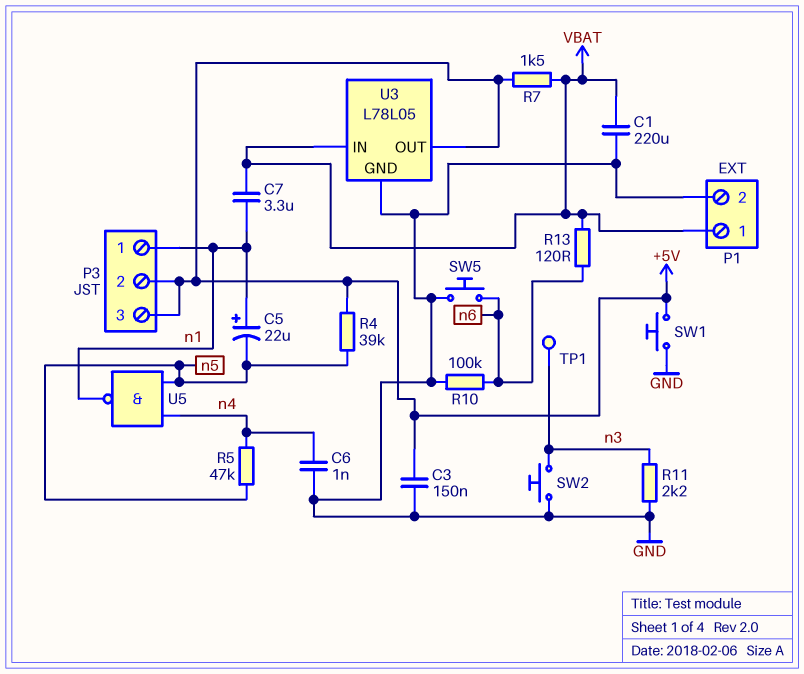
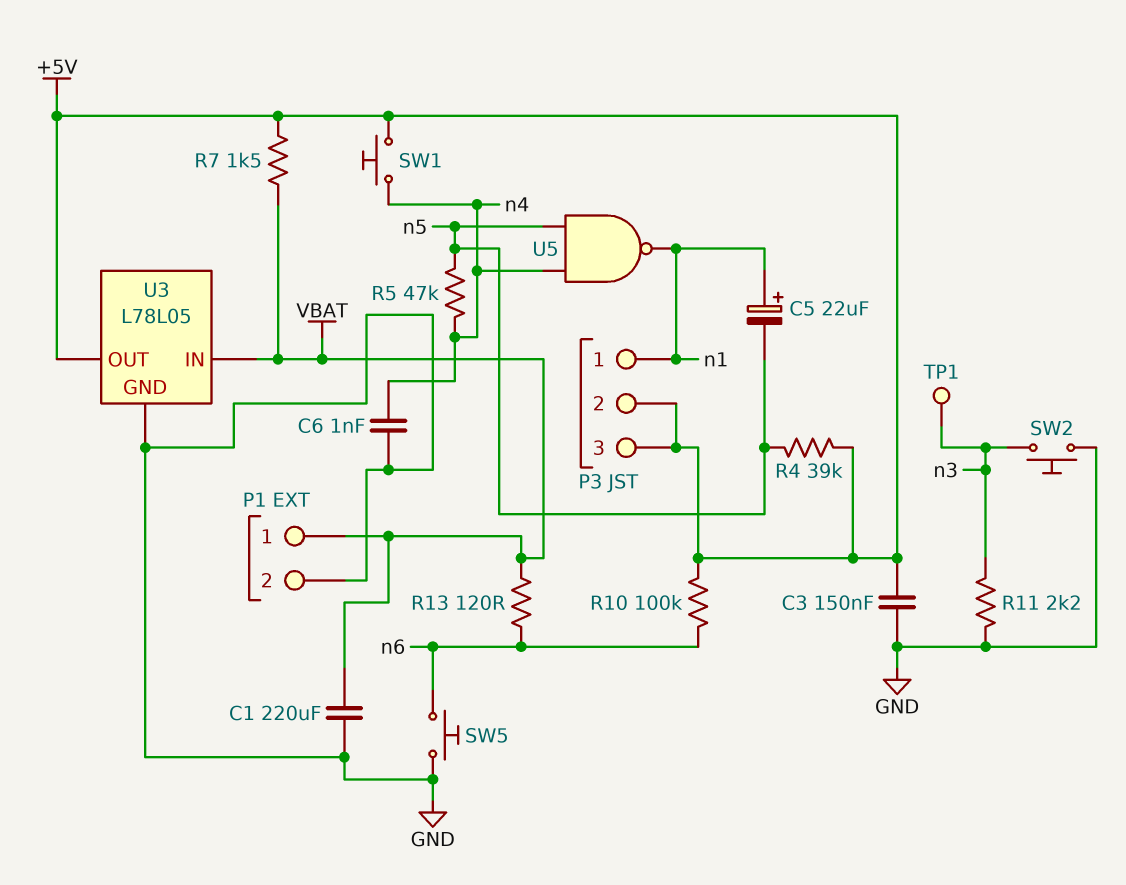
C7: 3.3uF (VBAT, n1) -> none
R10: 100k (GND, n6) -> 100k (+5V, n6)
SW1: button (+5V, GND) -> button (+5V, n4)

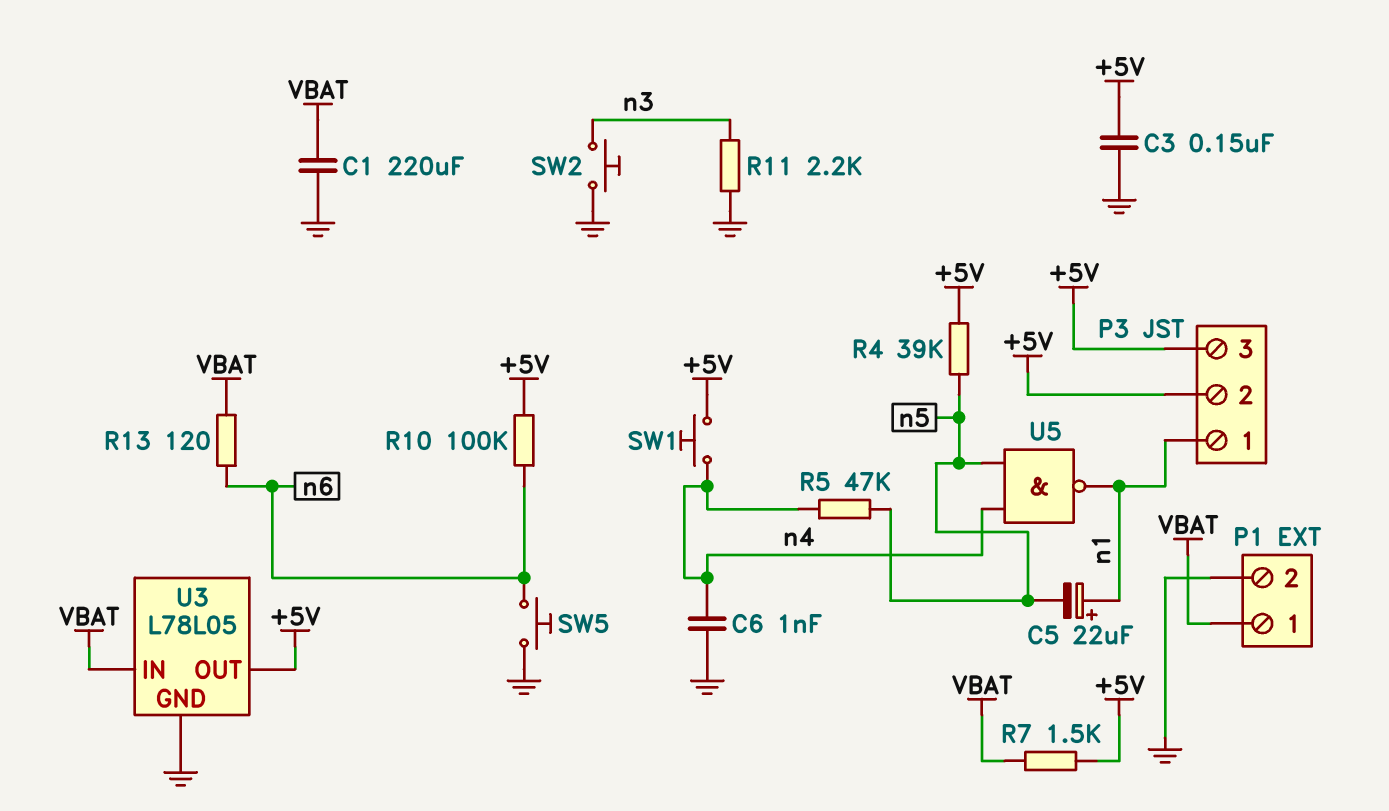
TP1: test point (n3) -> none

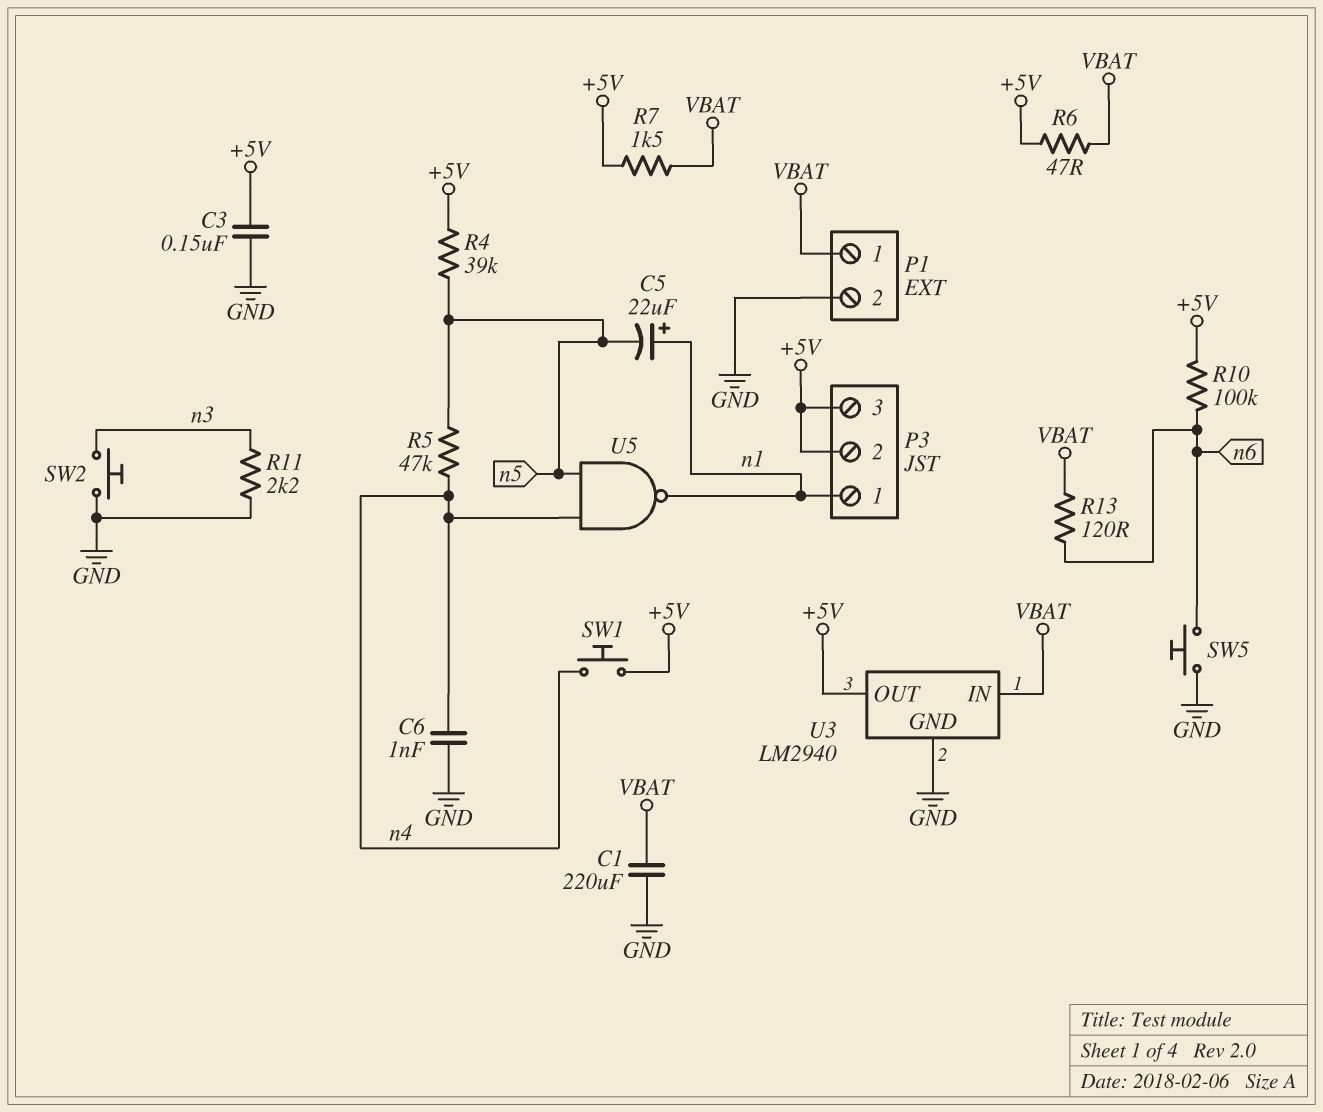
R6: none -> 47 (+5V, VBAT)
U3: L78L05 -> LM2940

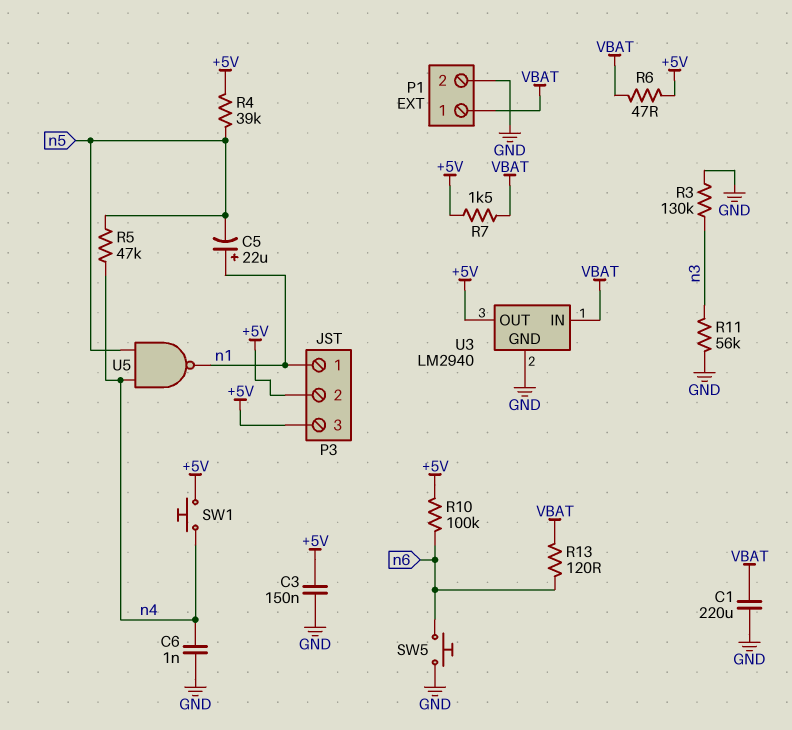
R3: none -> 130k (GND, n3)
R11: 2.2k (GND, n3) -> 56k (GND, n3)
SW2: button (GND, n3) -> none

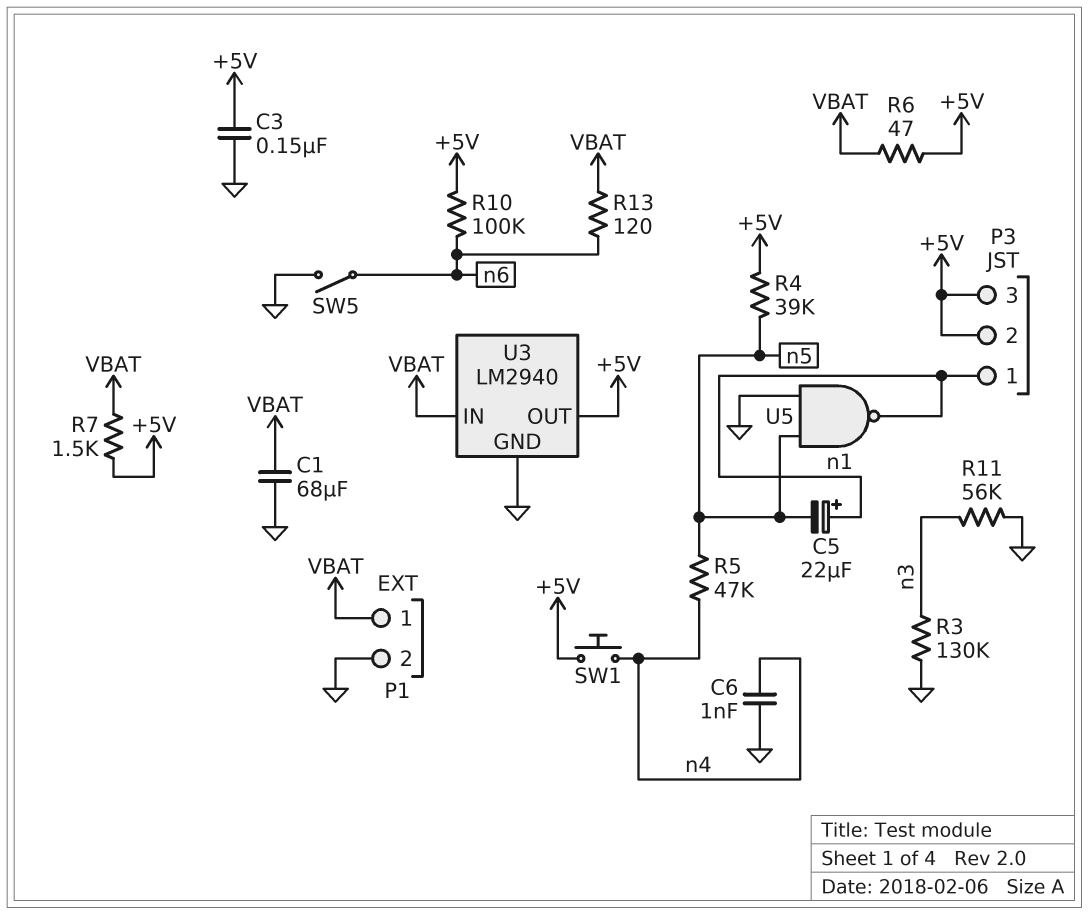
C1: 220uF (GND, VBAT) -> 68uF (GND, VBAT)
SW5: button (GND, n6) -> switch (GND, n6)
U5: NAND (in n4, in n5, out n1) -> NAND (in GND, in n5, out n1)

